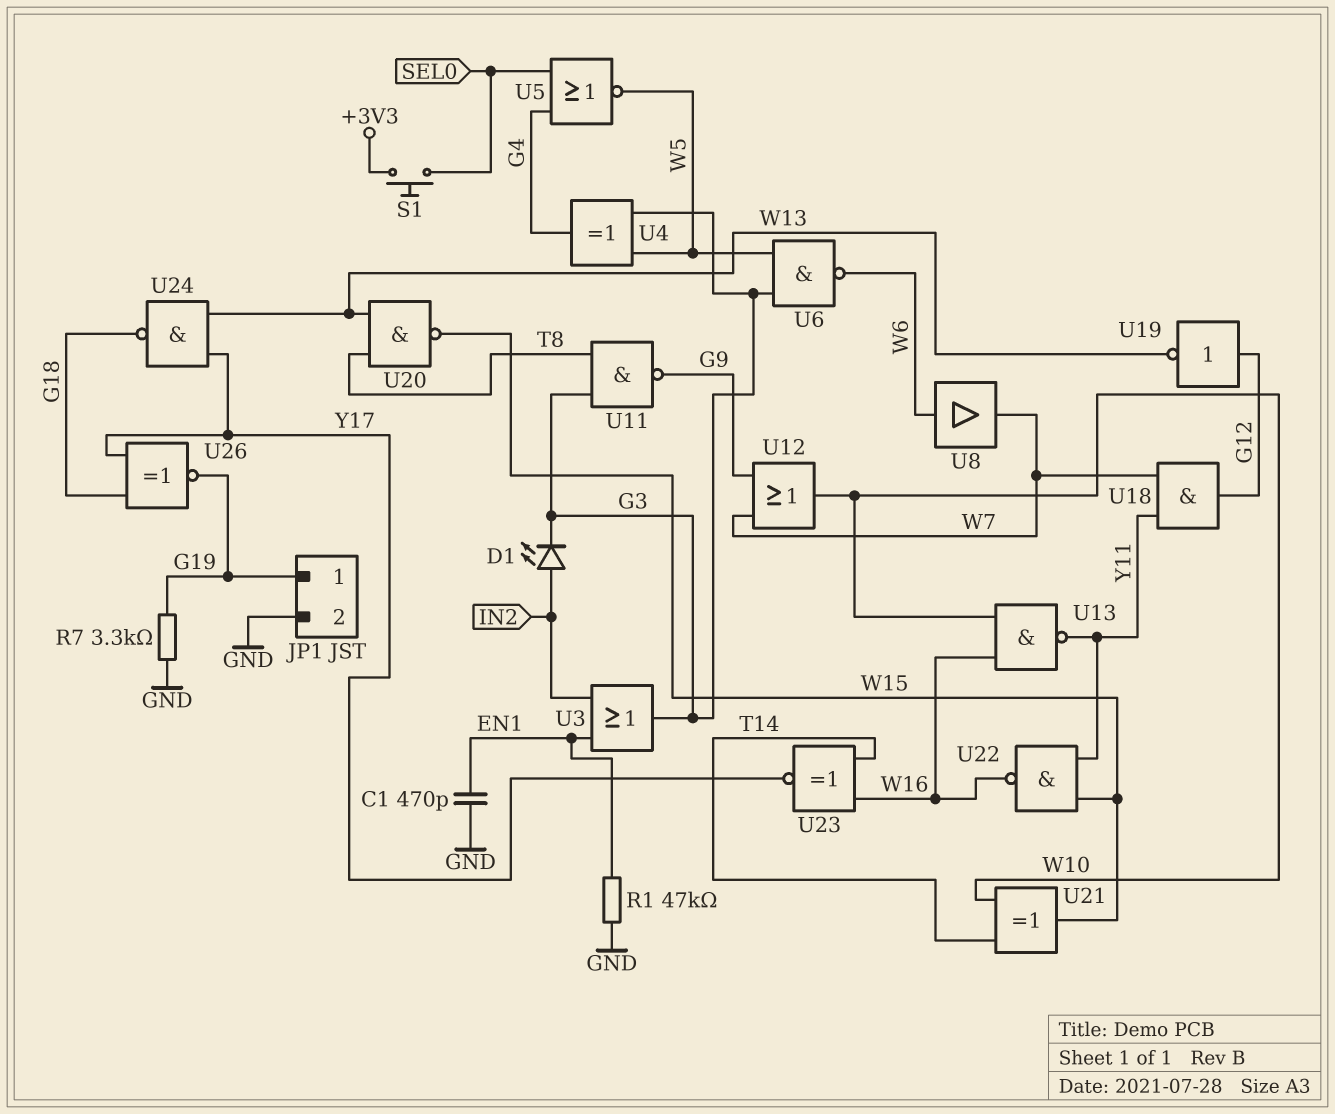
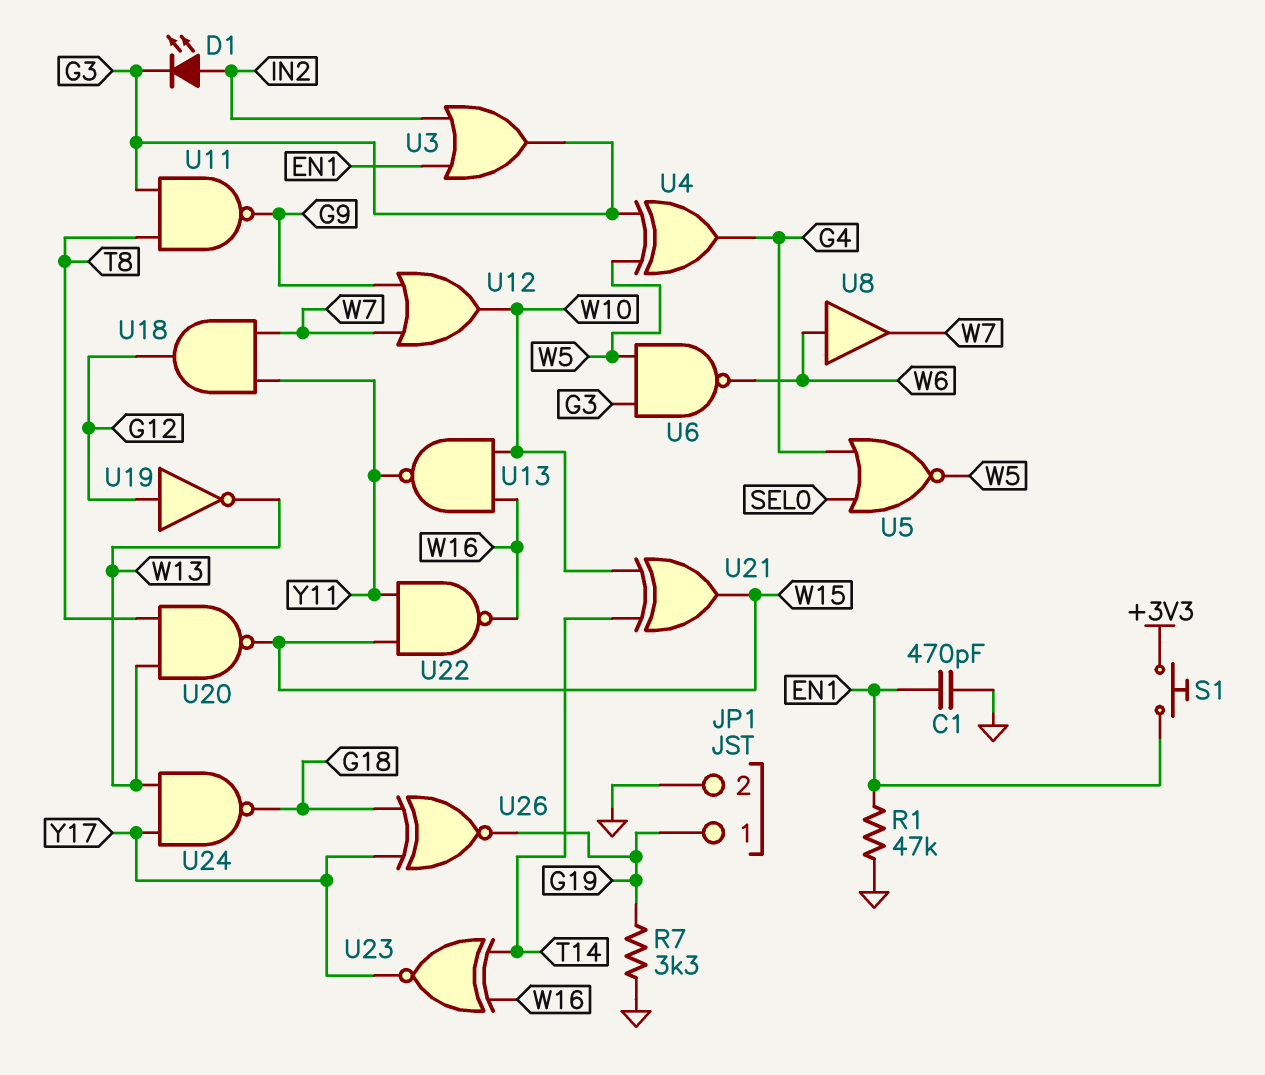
S1: button (+3V3, SEL0) -> button (+3V3, EN1)

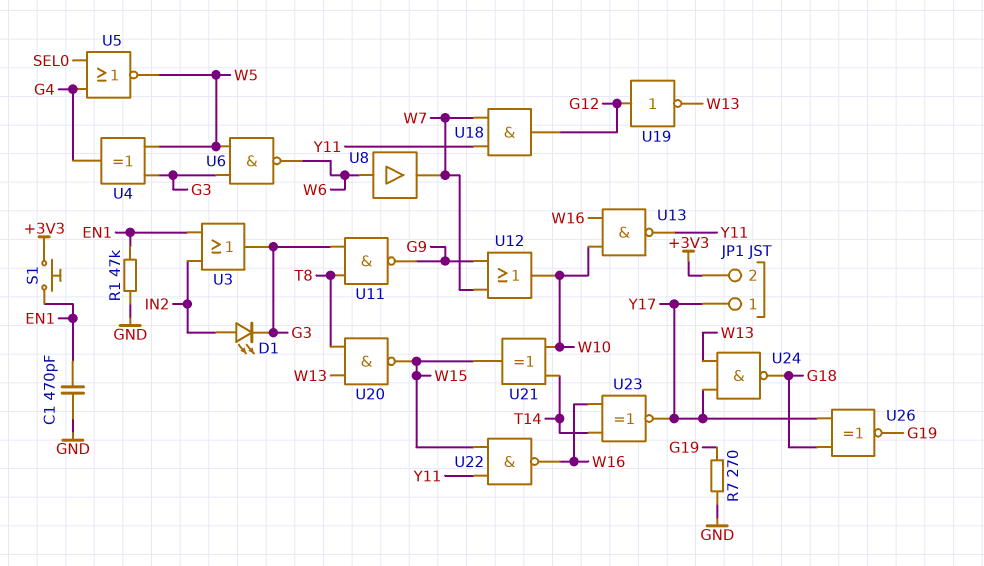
JP1 pin 1: G19 -> Y17
JP1 pin 2: GND -> +3V3
R7: 3.3k (G19, GND) -> 270 (G19, GND)

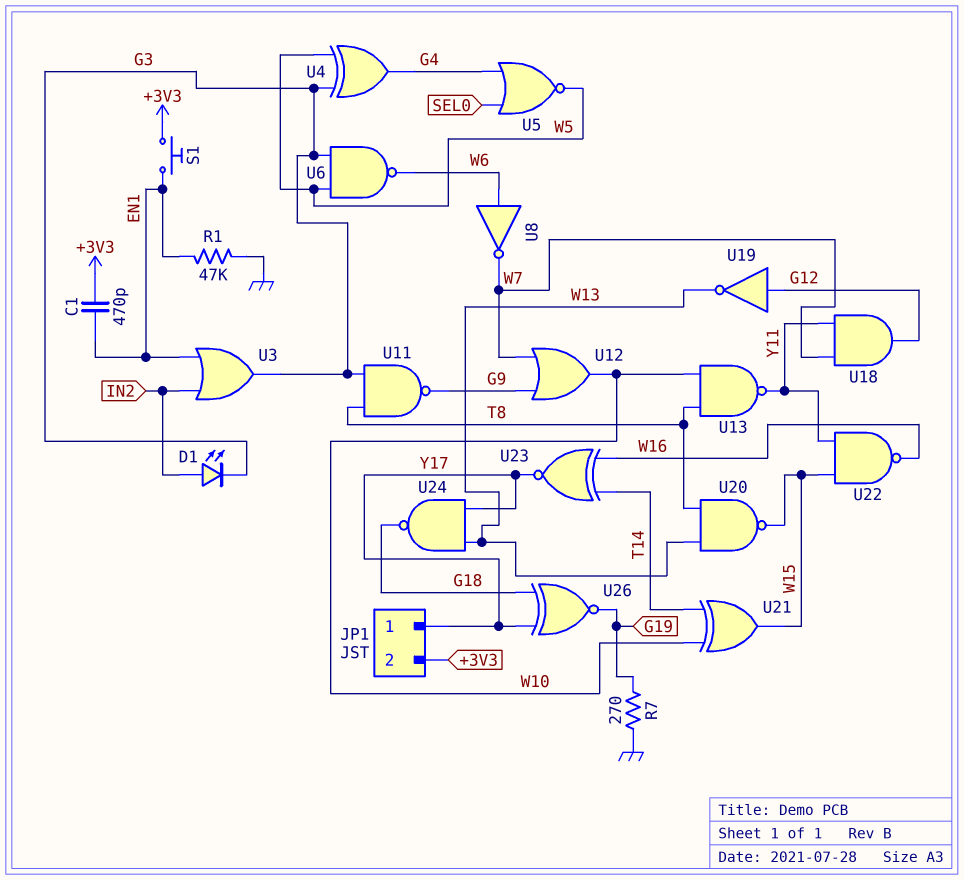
C1: 470pF (EN1, GND) -> 470pF (+3V3, EN1)
U8: buffer (in W6, out W7) -> NOT (in W6, out W7)
U13: NAND (in W10, in W16, out Y11) -> NAND (in T8, in W10, out Y11)

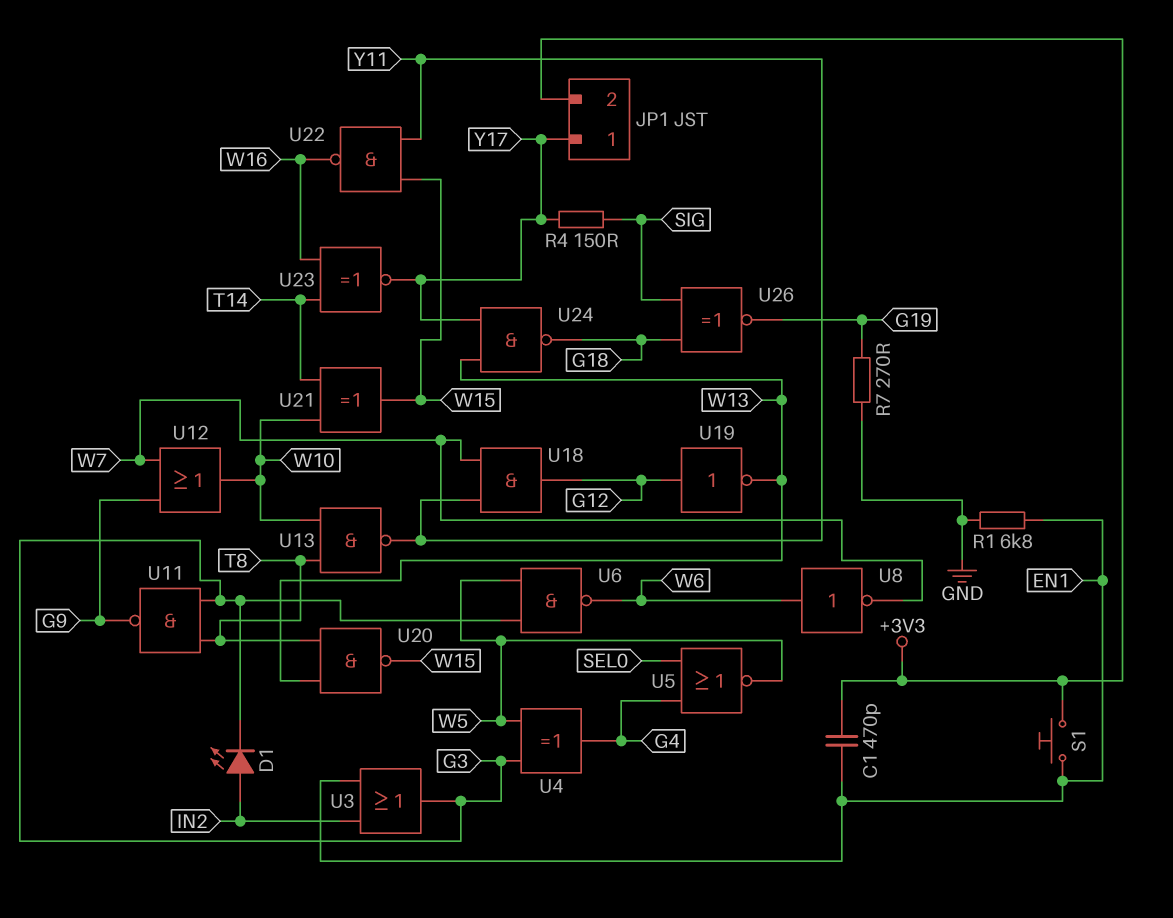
R1: 47k (EN1, GND) -> 6.8k (EN1, GND)
R4: none -> 150 (SIG, Y17)
U26: XNOR (in G18, in Y17, out G19) -> XNOR (in G18, in SIG, out G19)

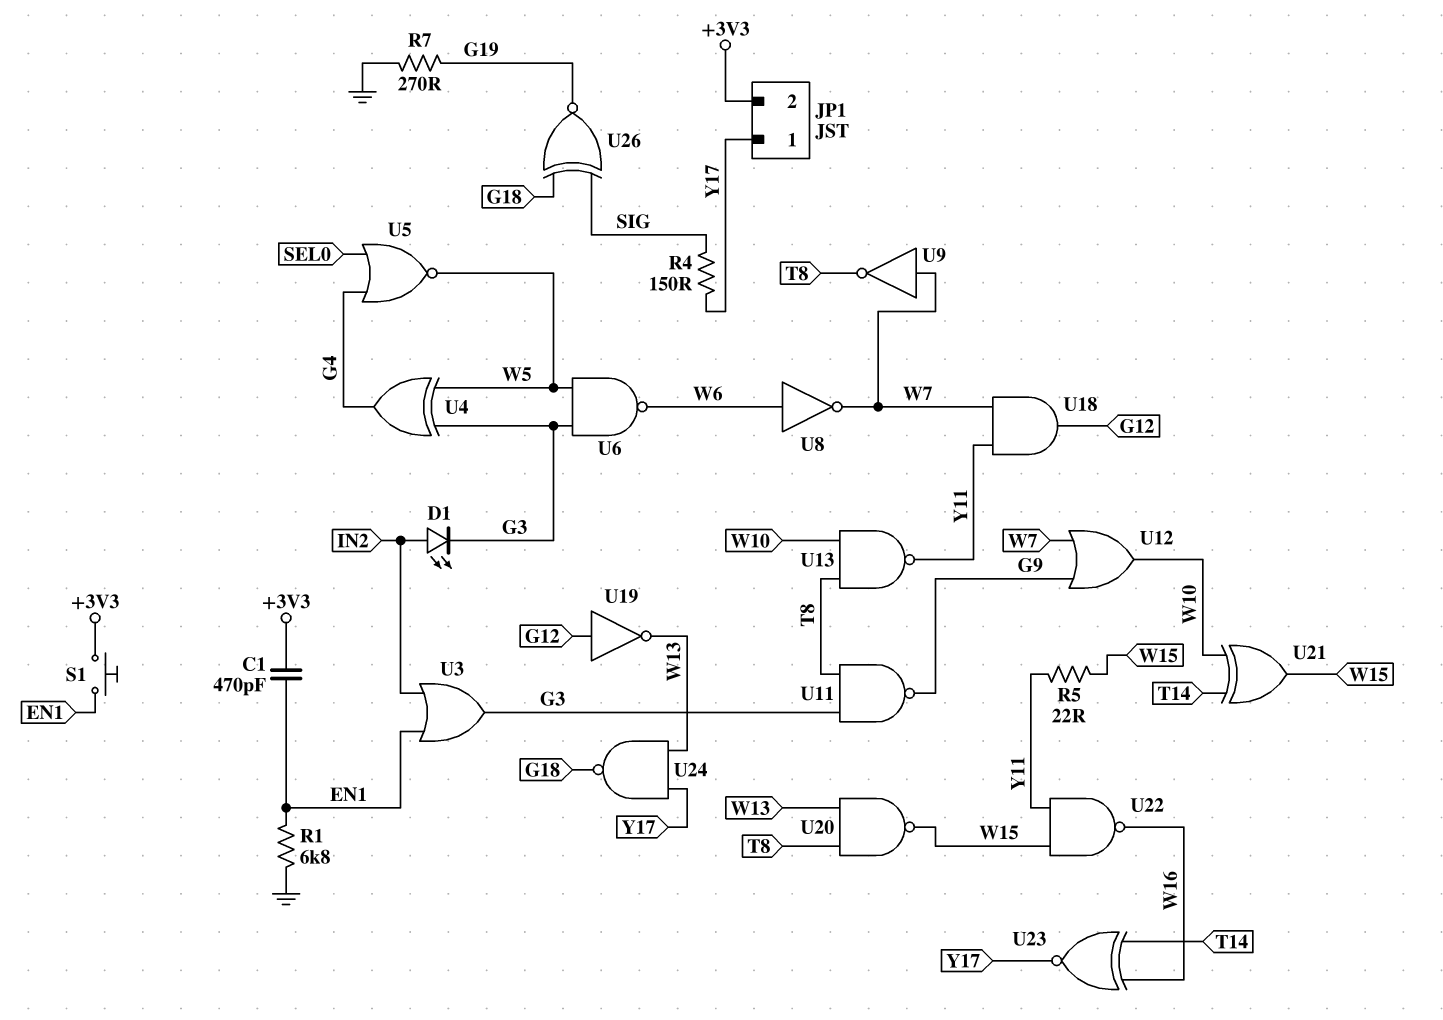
R5: none -> 22 (W15, Y11)
U9: none -> NOT (in W7, out T8)

